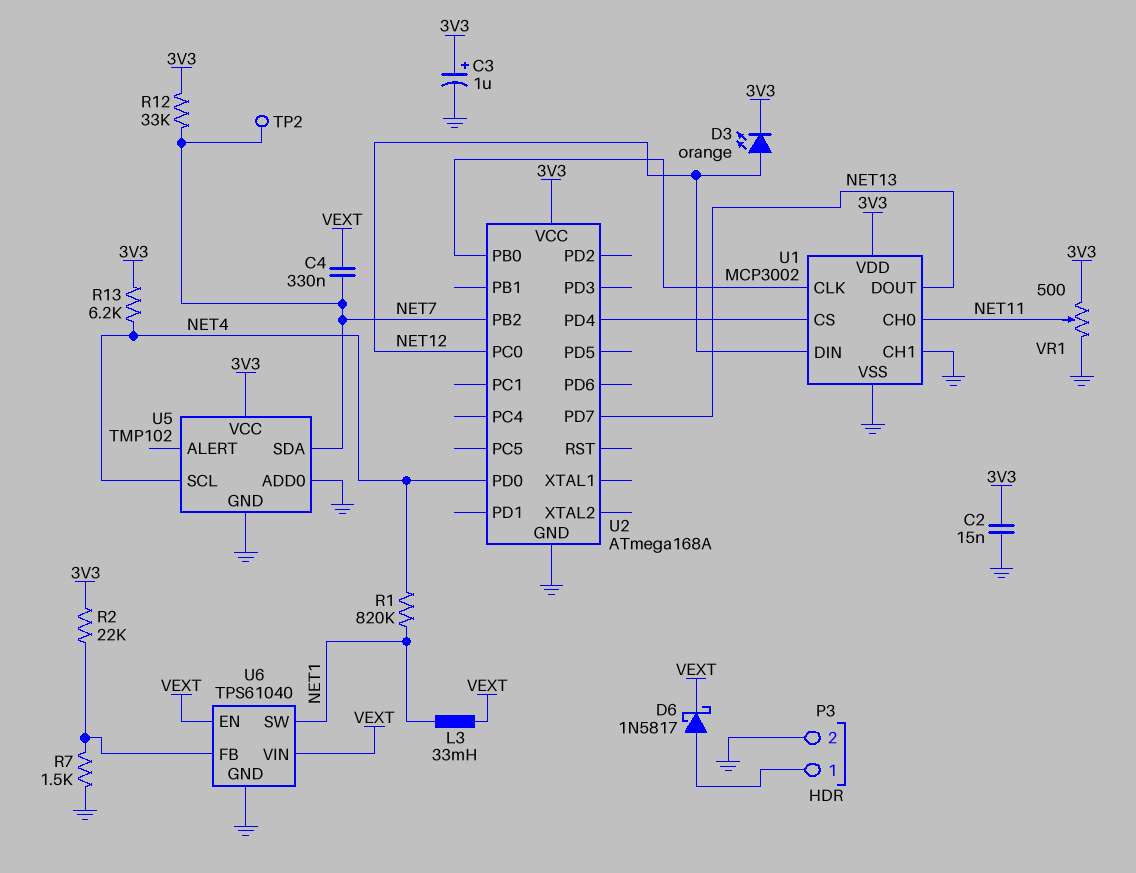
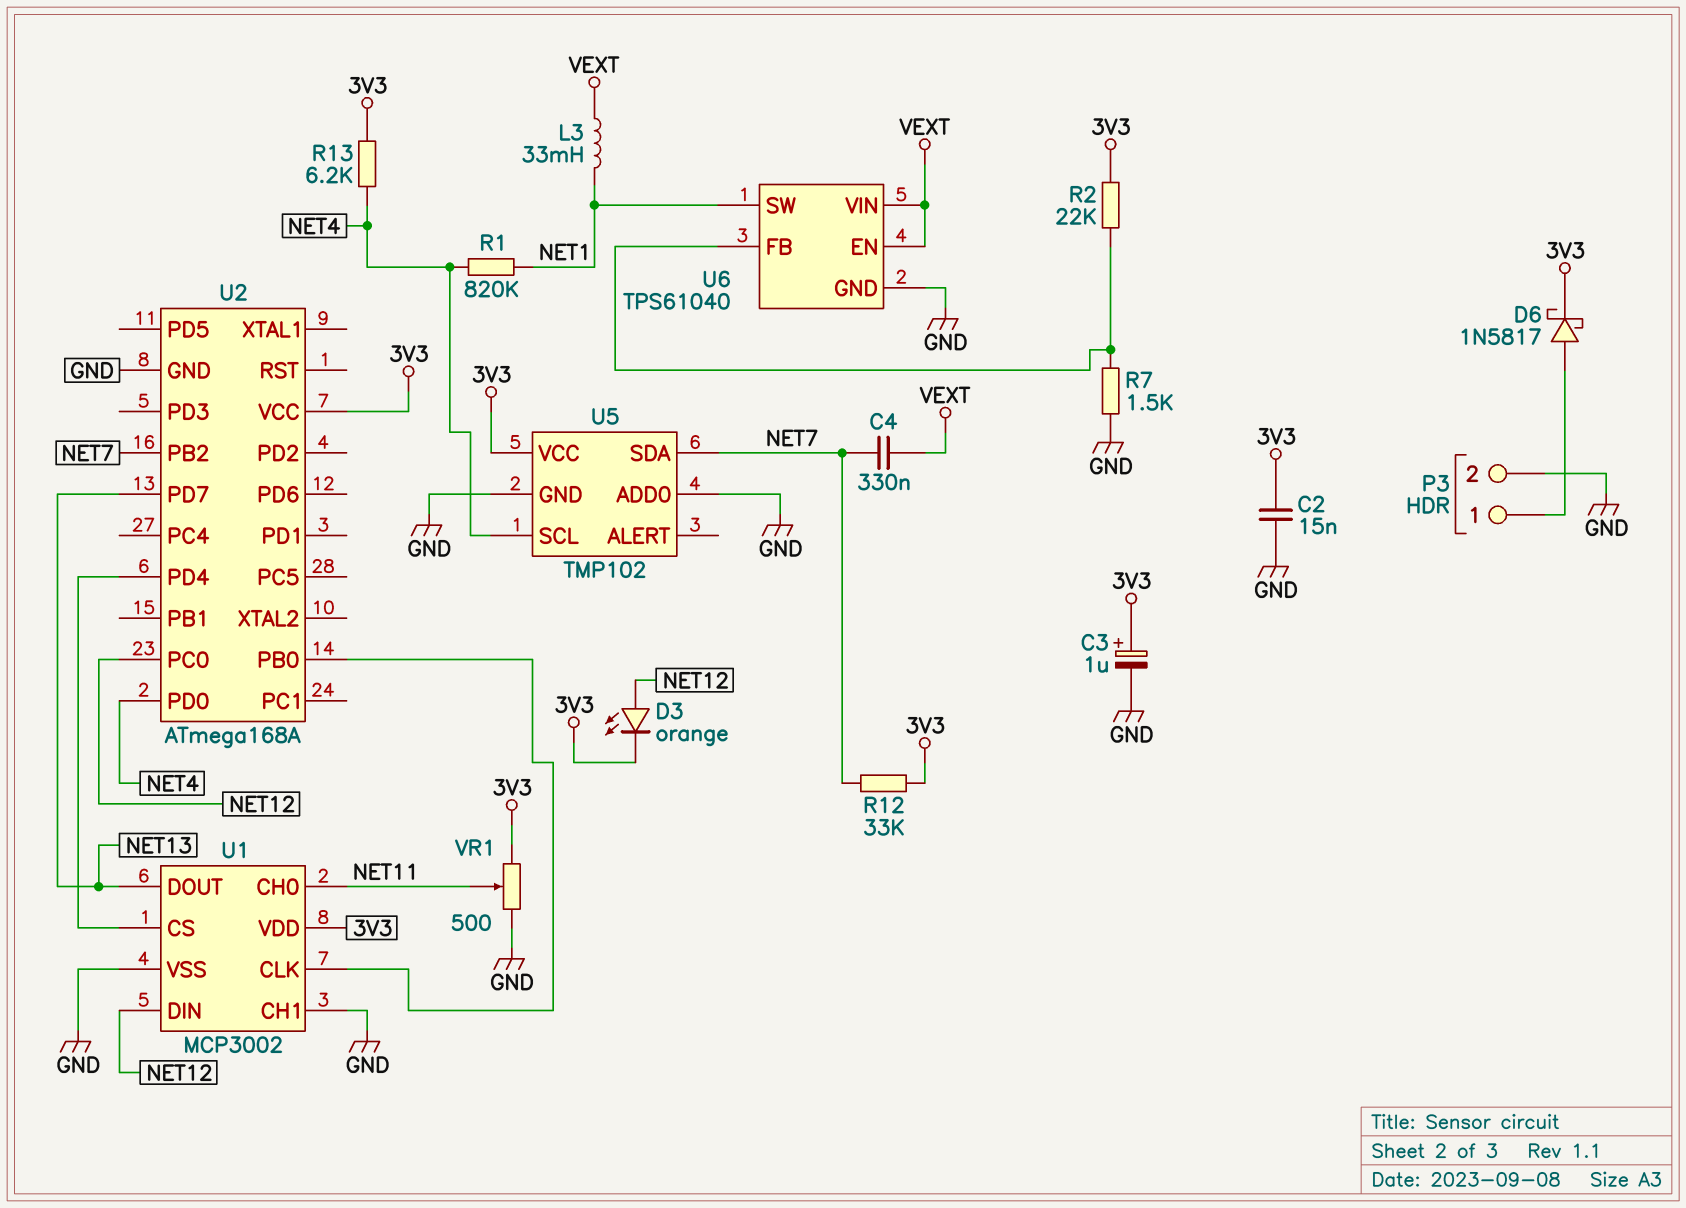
D6: schottky 1N5817 (A P3/1, K VEXT) -> schottky 1N5817 (A P3/1, K 3V3)
TP2: test point (NET7) -> none

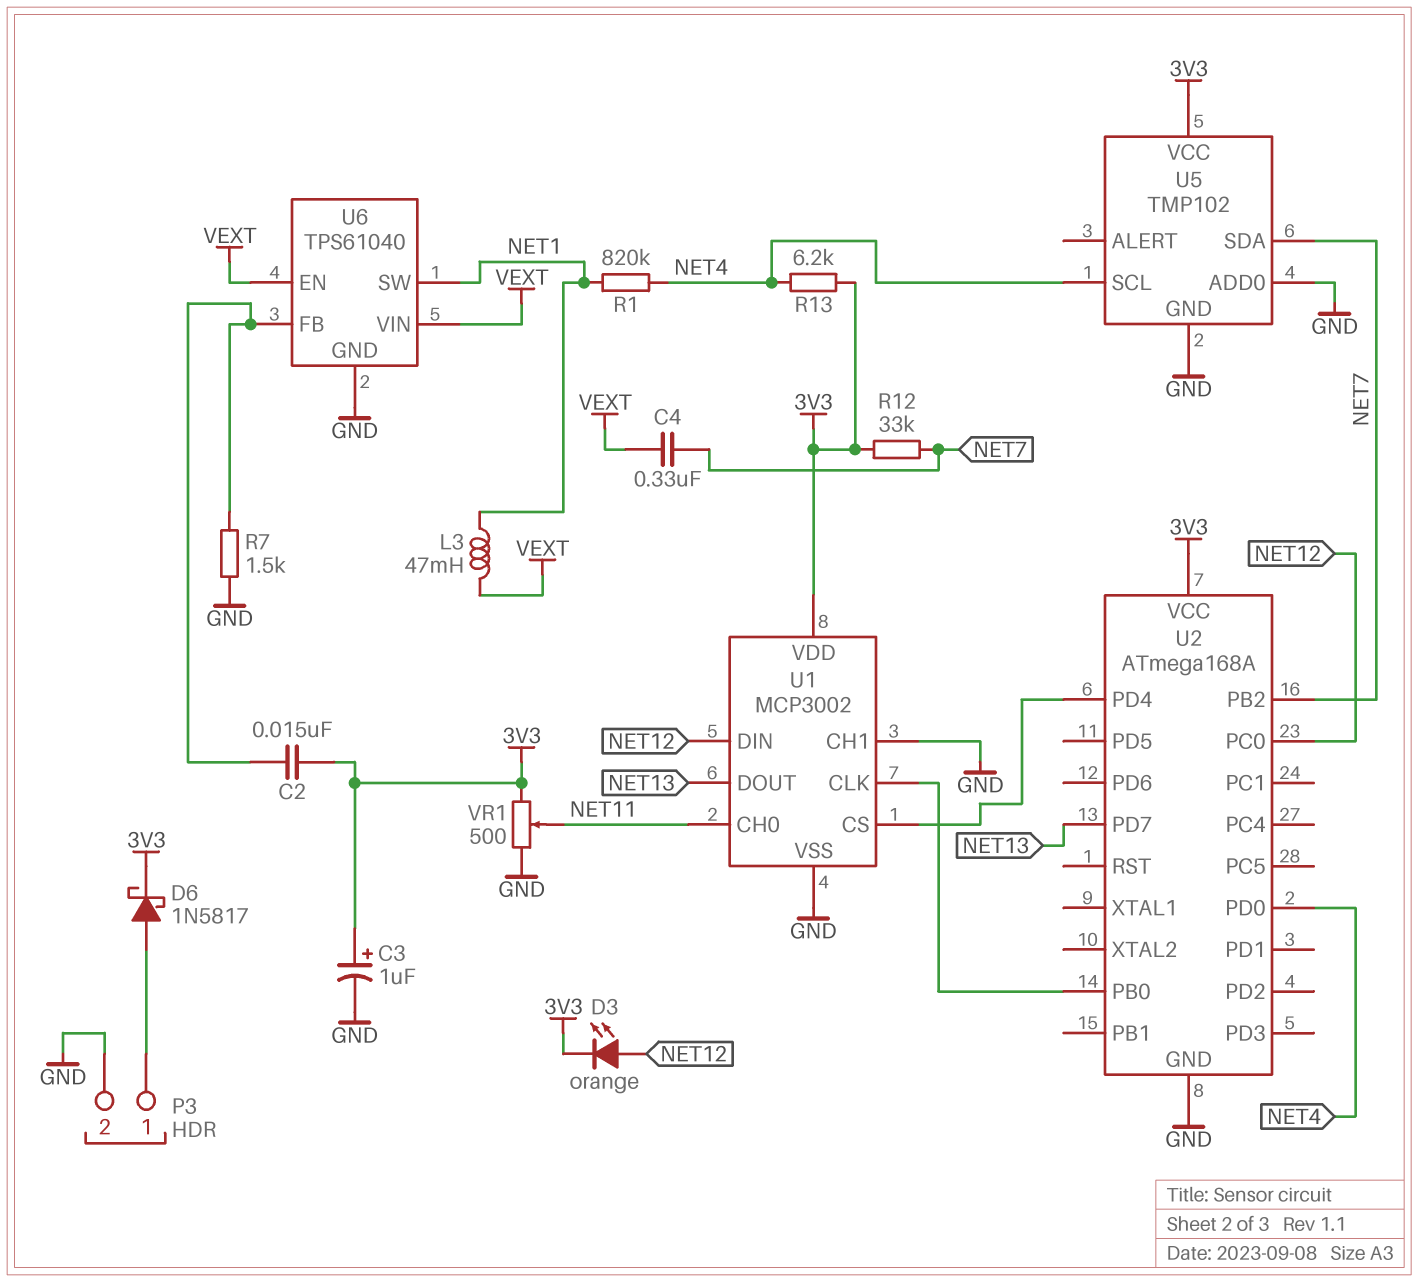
C2: 15nF (3V3, GND) -> 15nF (3V3, U6/FB)
L3: 33mH (NET1, VEXT) -> 47mH (NET1, VEXT)
R2: 22k (3V3, U6/FB) -> none

